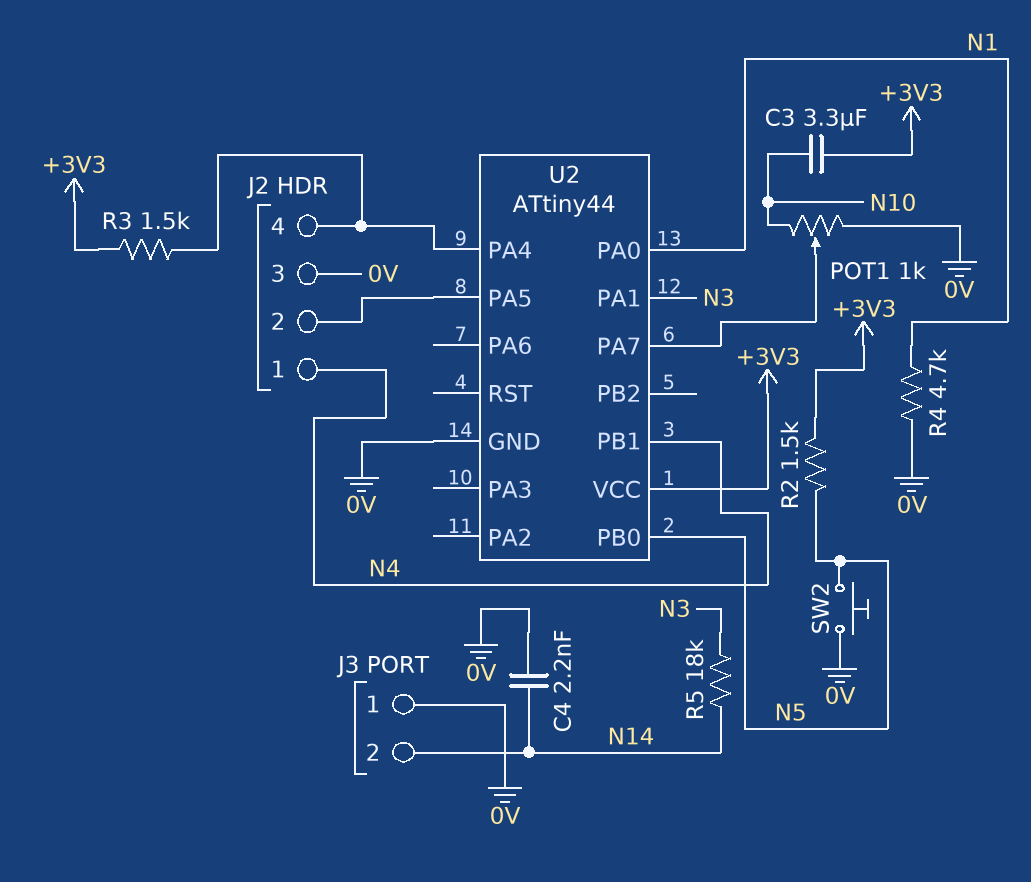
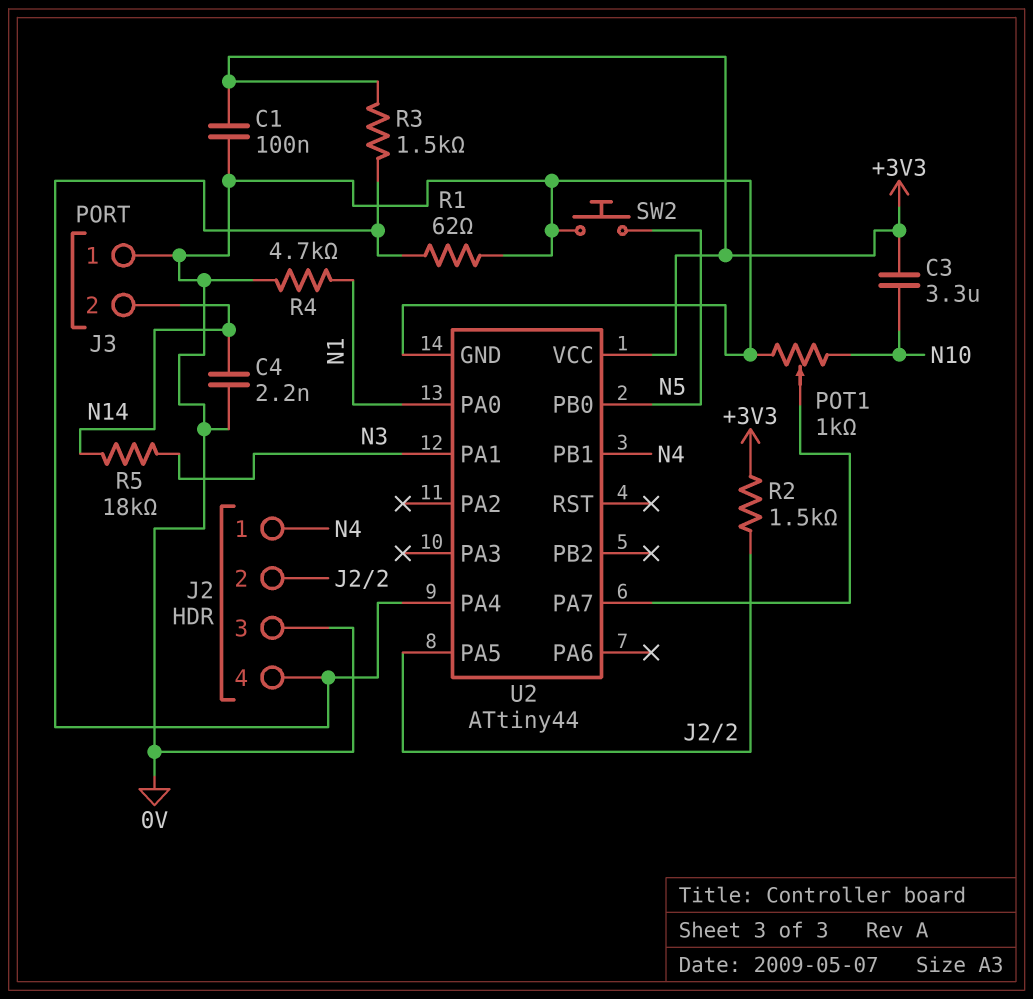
C1: none -> 100nF (+3V3, 0V)
R1: none -> 62 (0V, J2/4)
R2: 1.5k (+3V3, N5) -> 1.5k (+3V3, J2/2)

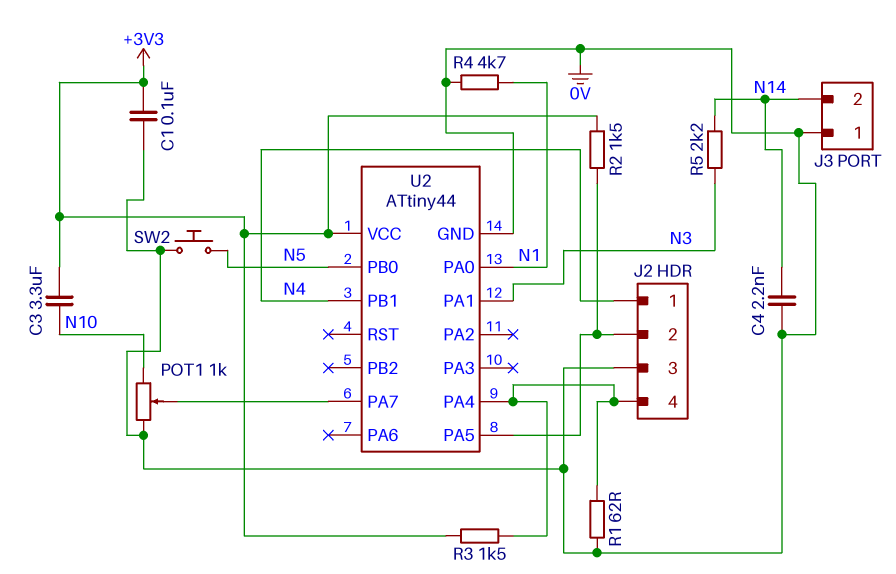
R5: 18k (N3, N14) -> 2.2k (N3, N14)

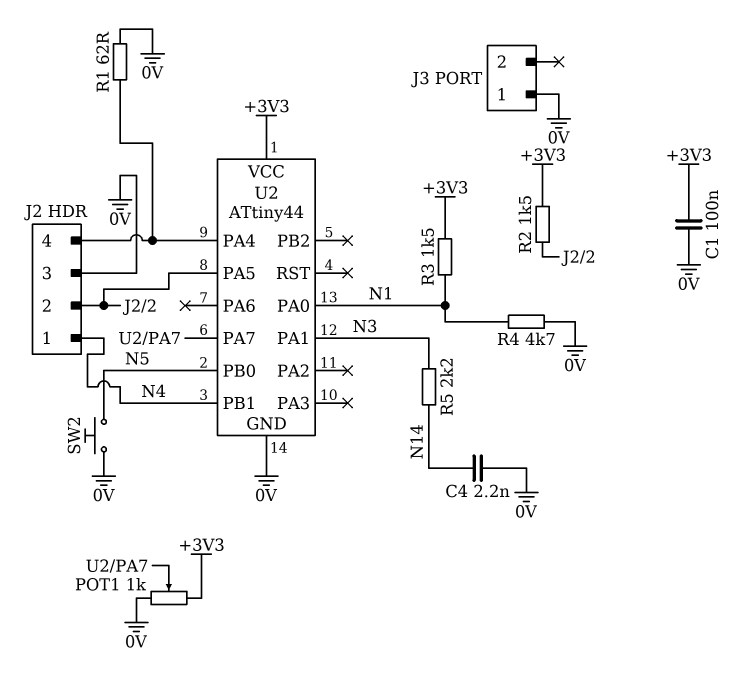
C3: 3.3uF (+3V3, N10) -> none
J3 pin 2: N14 -> none
POT1: 1k (0V, N10, wiper U2/PA7) -> 1k (+3V3, 0V, wiper U2/PA7)
R3: 1.5k (+3V3, J2/4) -> 1.5k (+3V3, N1)

